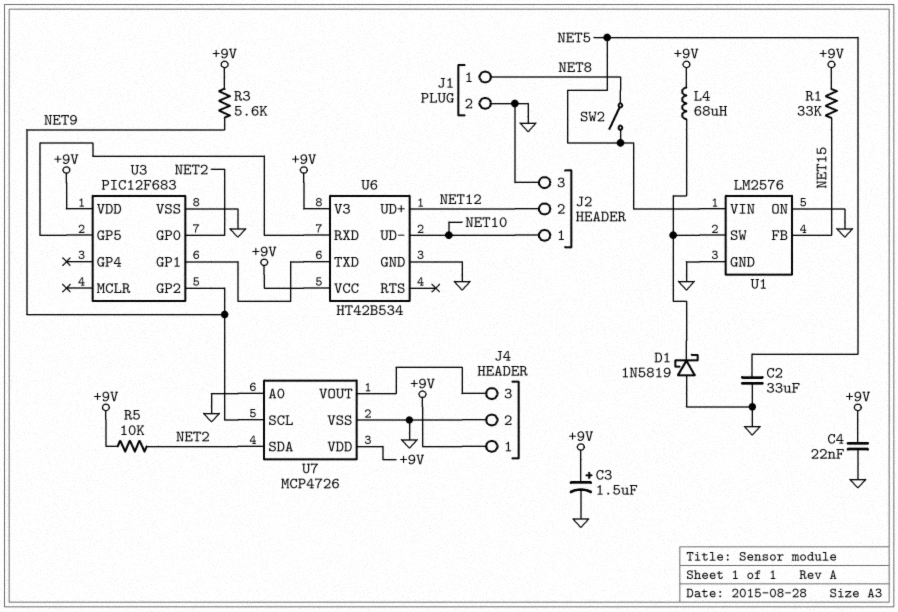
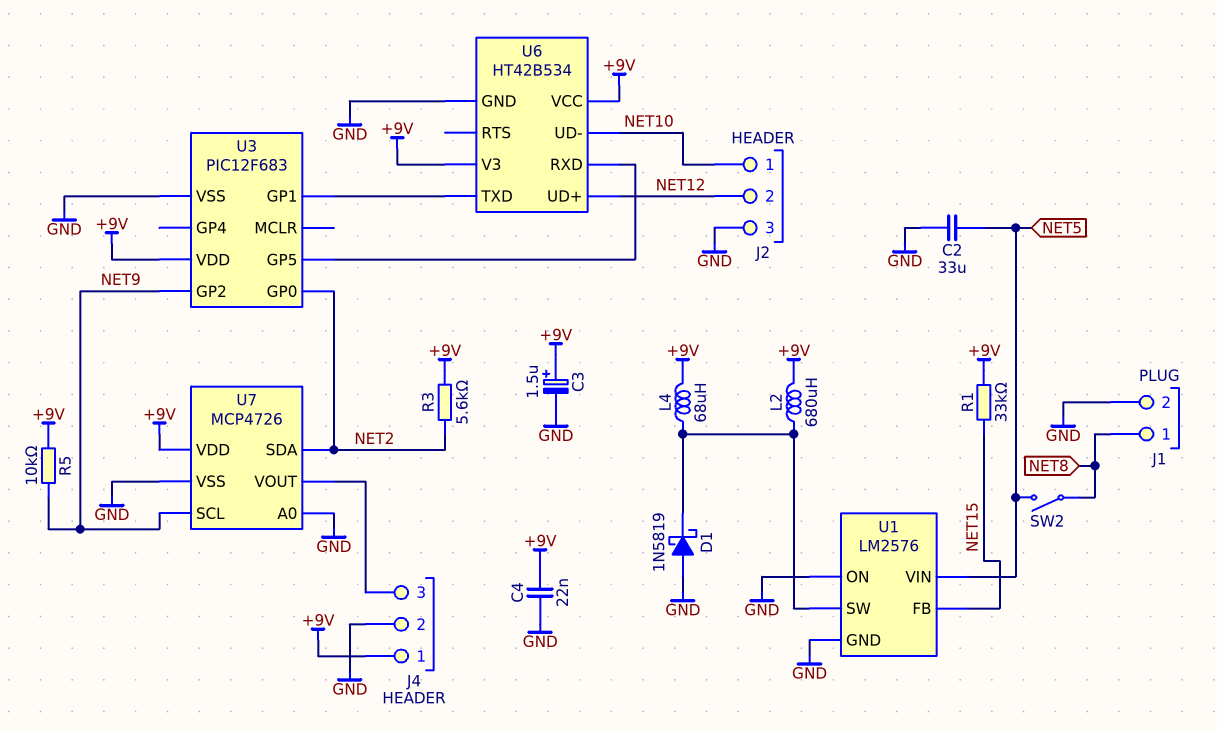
L2: none -> 680uH (+9V, U1/SW)
R3: 5.6k (+9V, NET9) -> 5.6k (+9V, NET2)
R5: 10k (+9V, NET2) -> 10k (+9V, NET9)

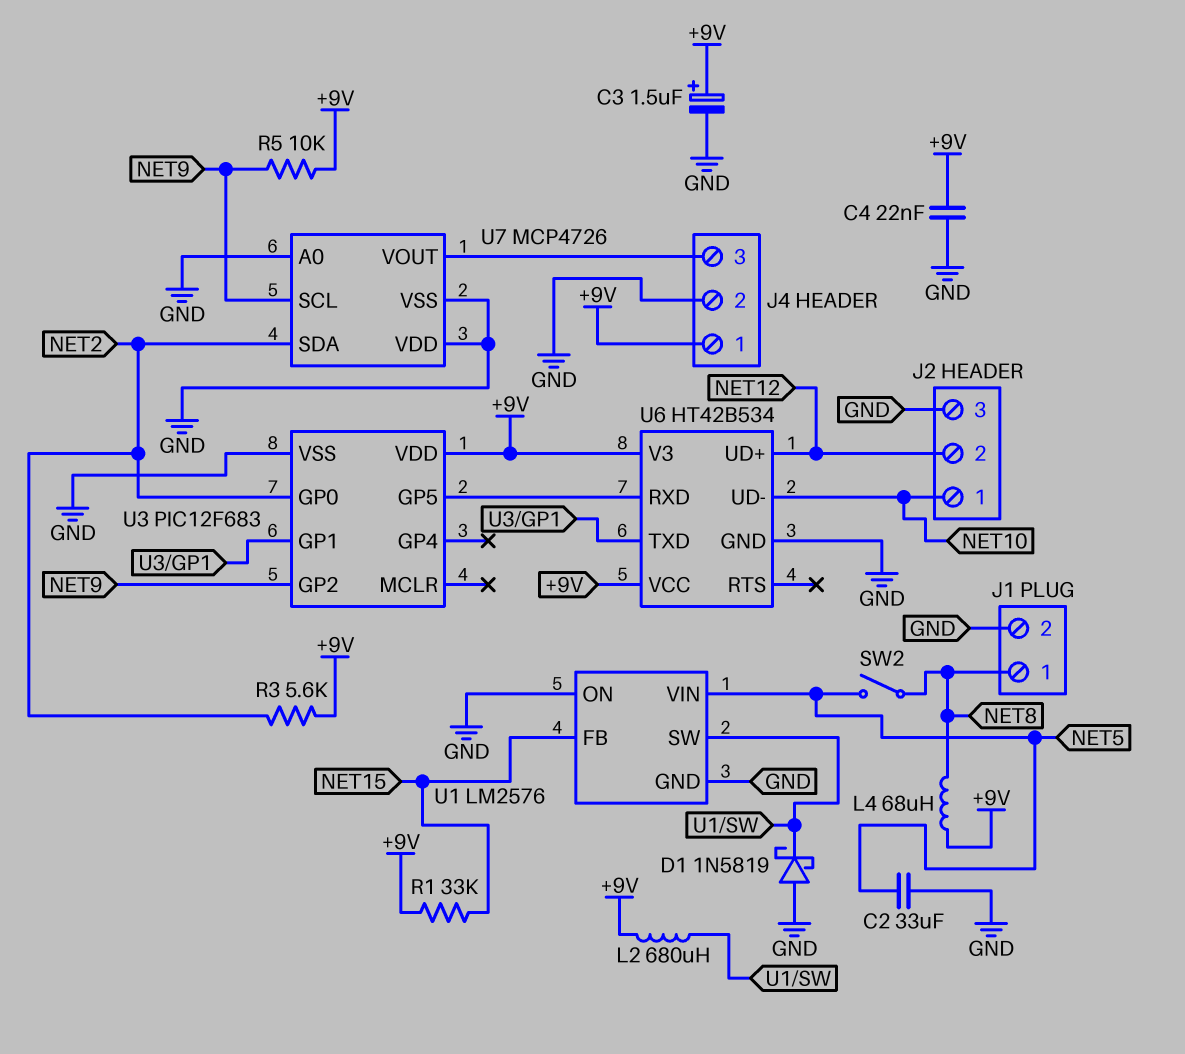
L4: 68uH (+9V, U1/SW) -> 68uH (+9V, NET8)
U7 pin VDD: +9V -> GND

